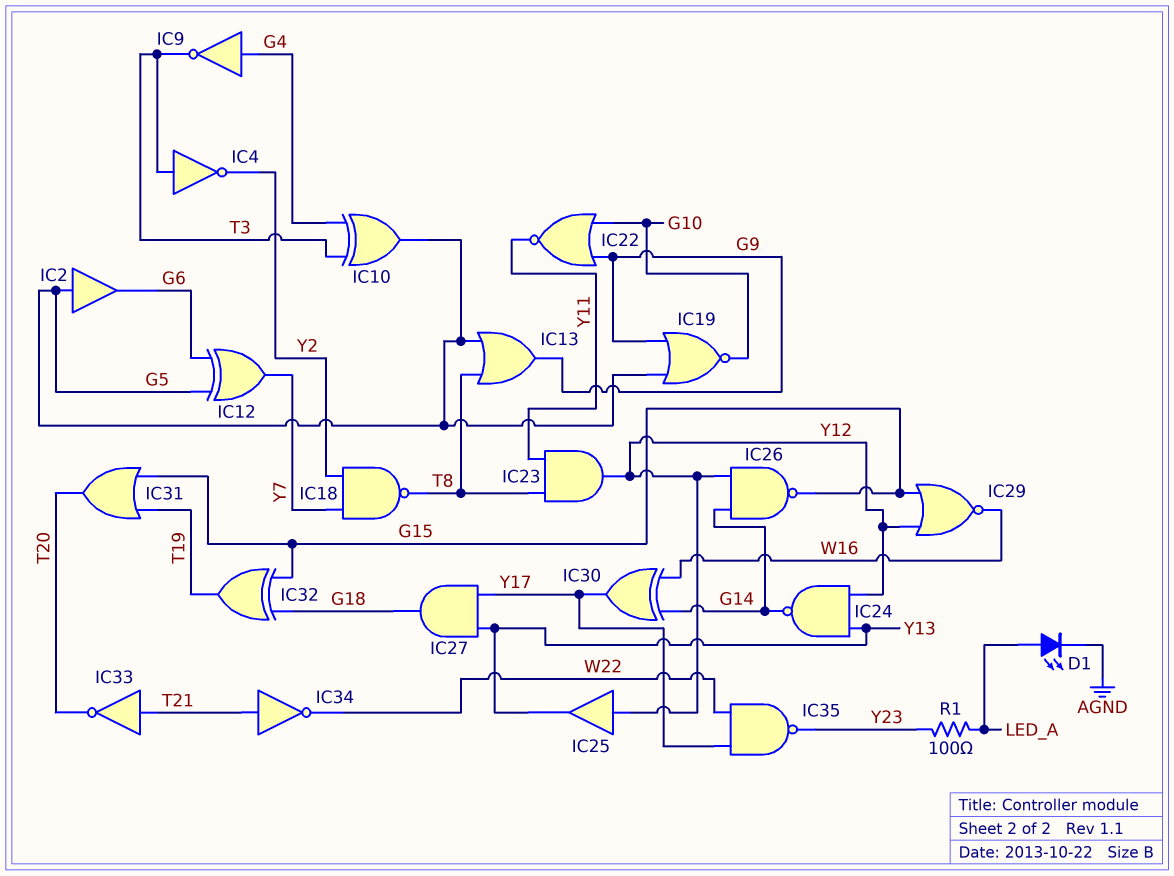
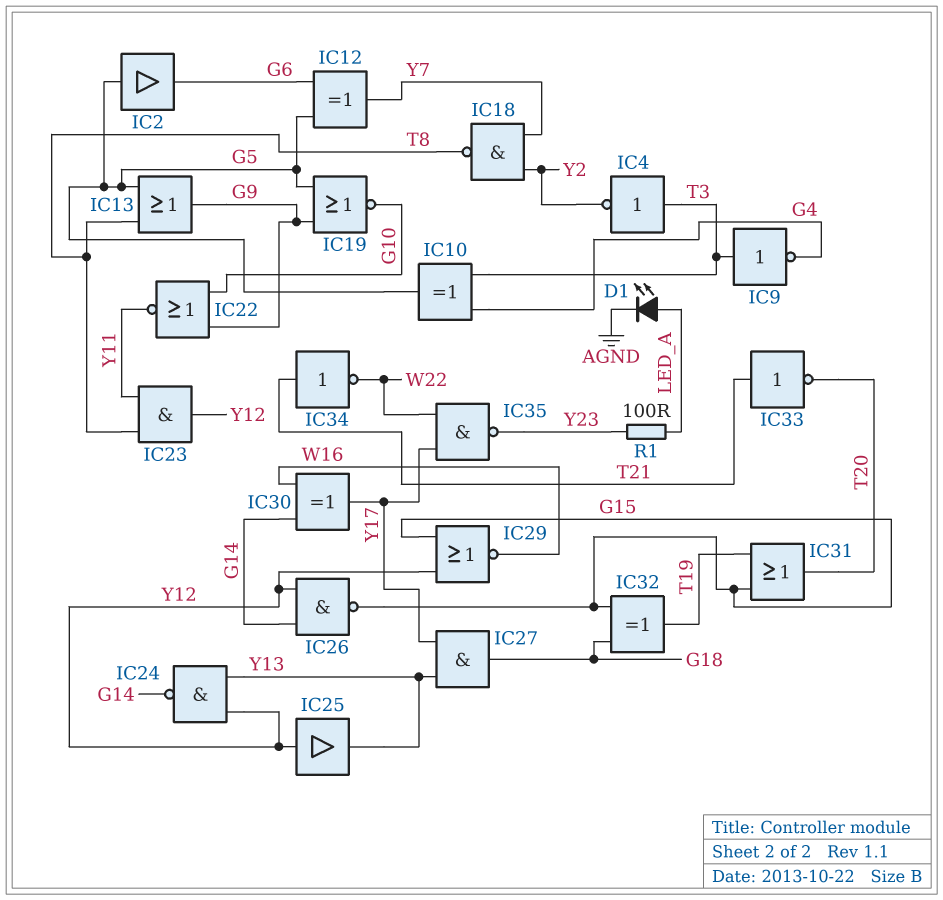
IC9: NOT (in G4, out T3) -> NOT (in T3, out G4)

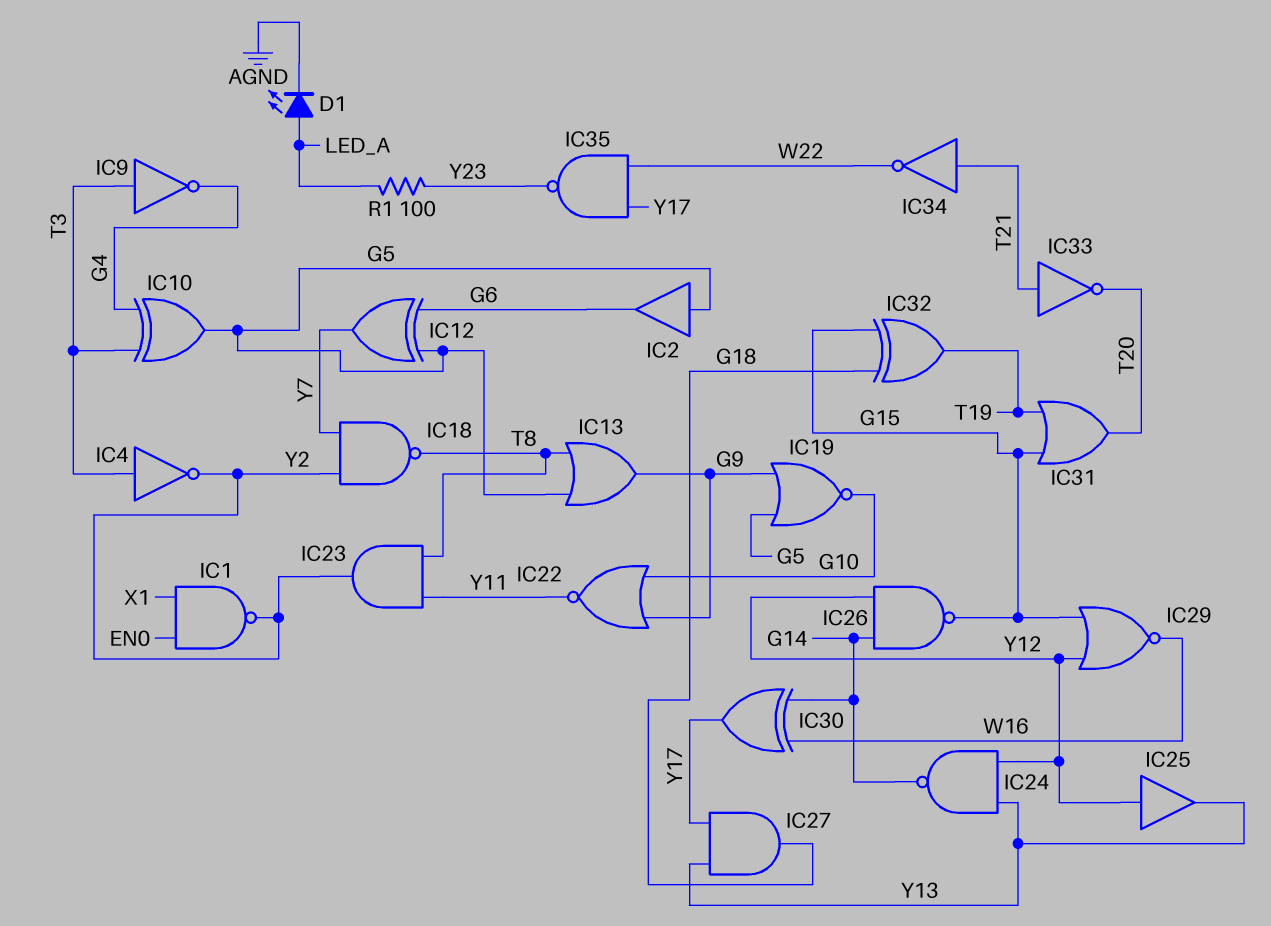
IC1: none -> NAND (in EN0, in X1, out Y2)
IC23: AND (in T8, in Y11, out Y12) -> AND (in T8, in Y11, out Y2)

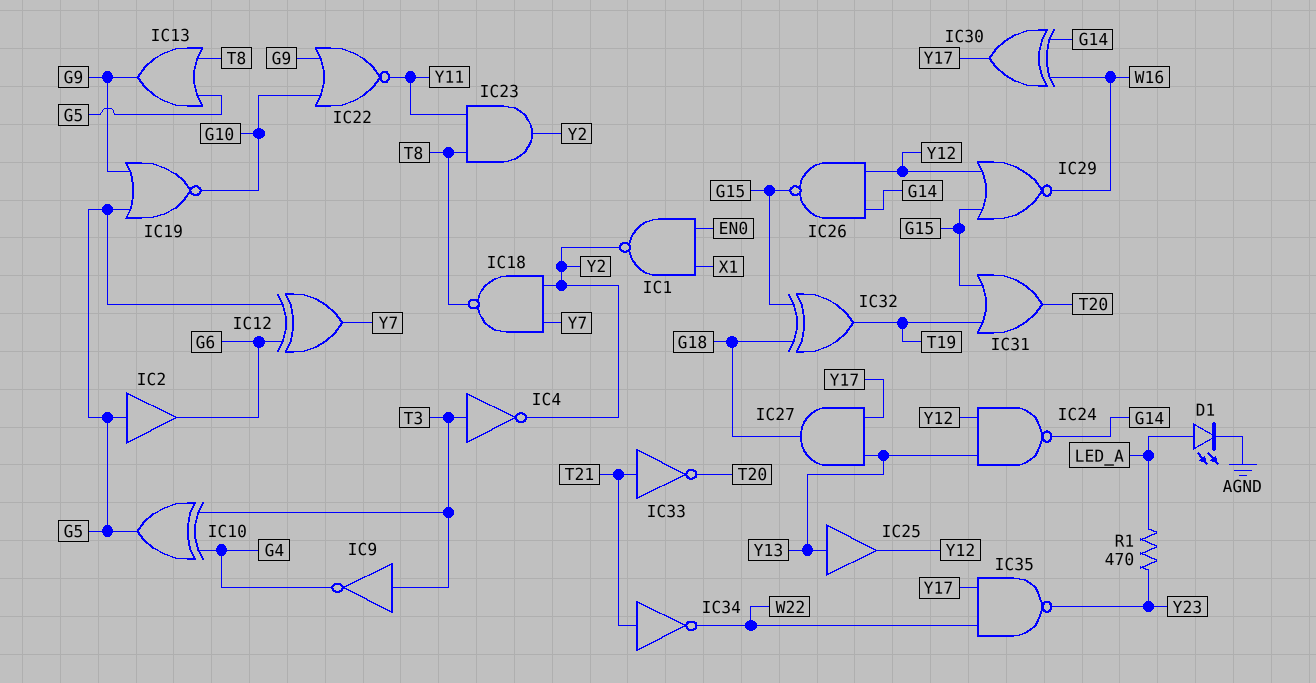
IC25: buffer (in Y12, out Y13) -> buffer (in Y13, out Y12)
R1: 100 (LED_A, Y23) -> 470 (LED_A, Y23)

